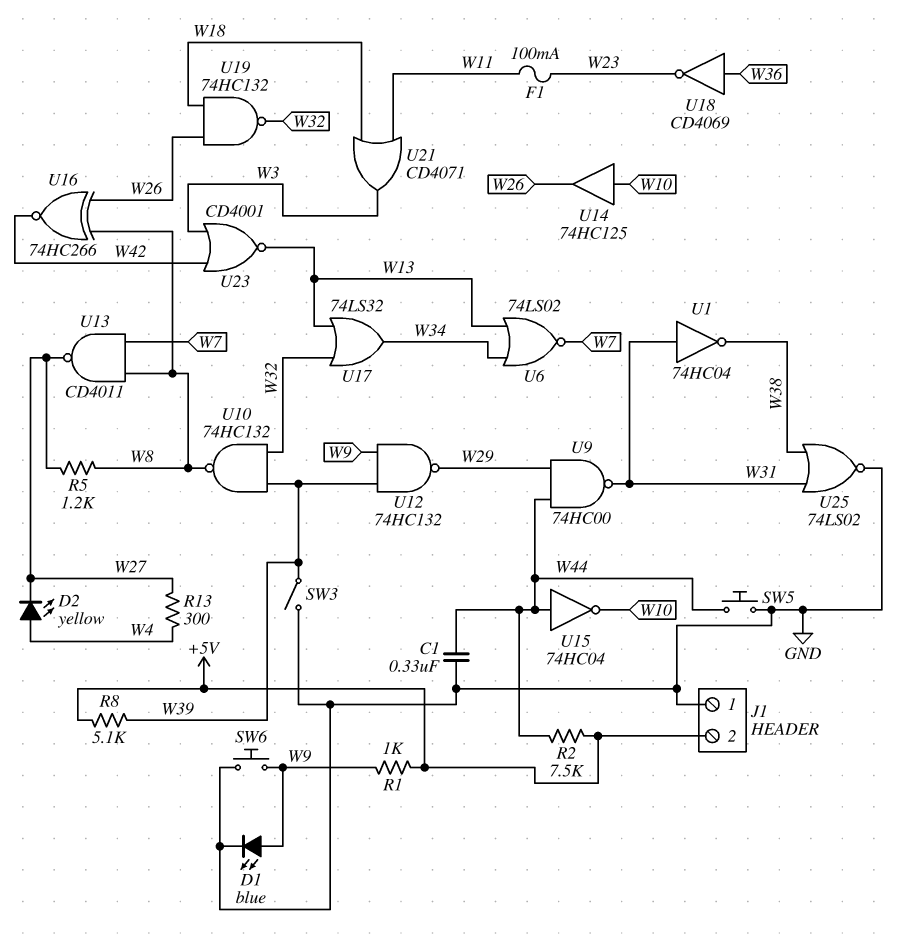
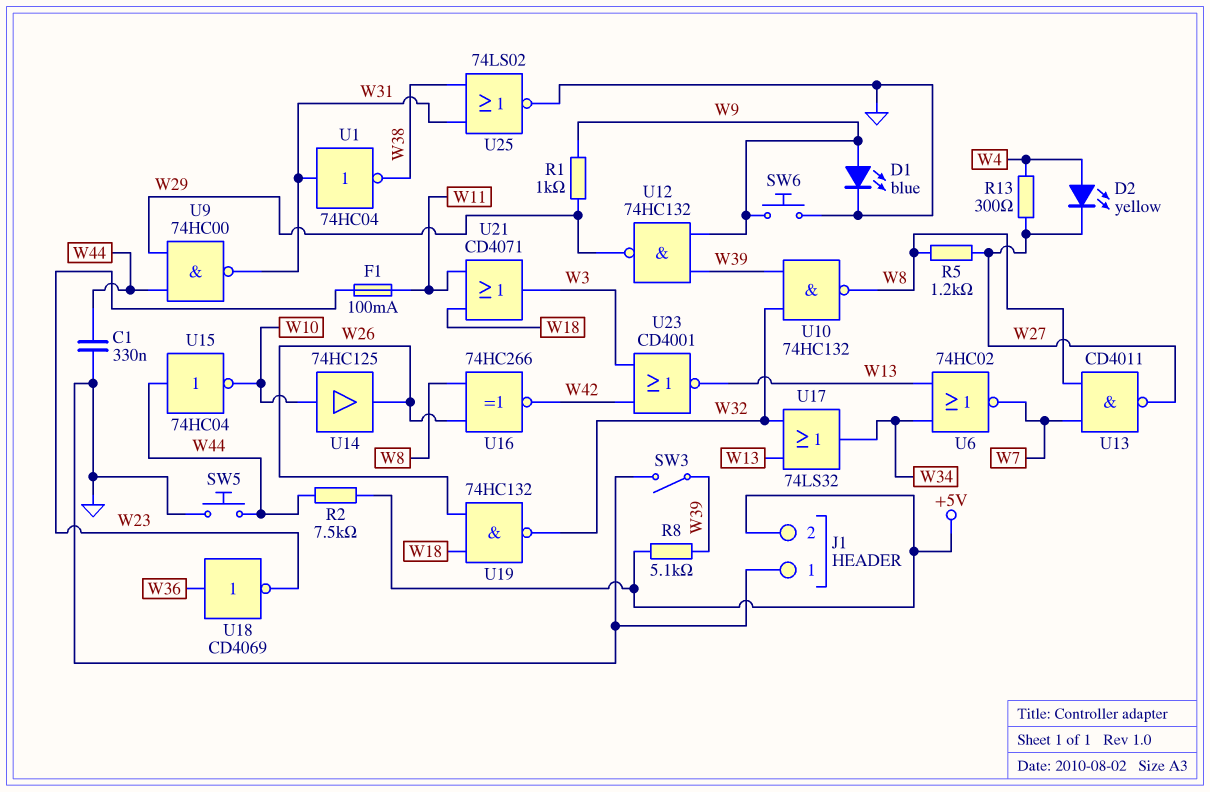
R1: 1k (+5V, W9) -> 1k (W9, W29)
U6: NOR 74LS02 (in W13, in W34, out W7) -> NOR 74HC02 (in W13, in W34, out W7)

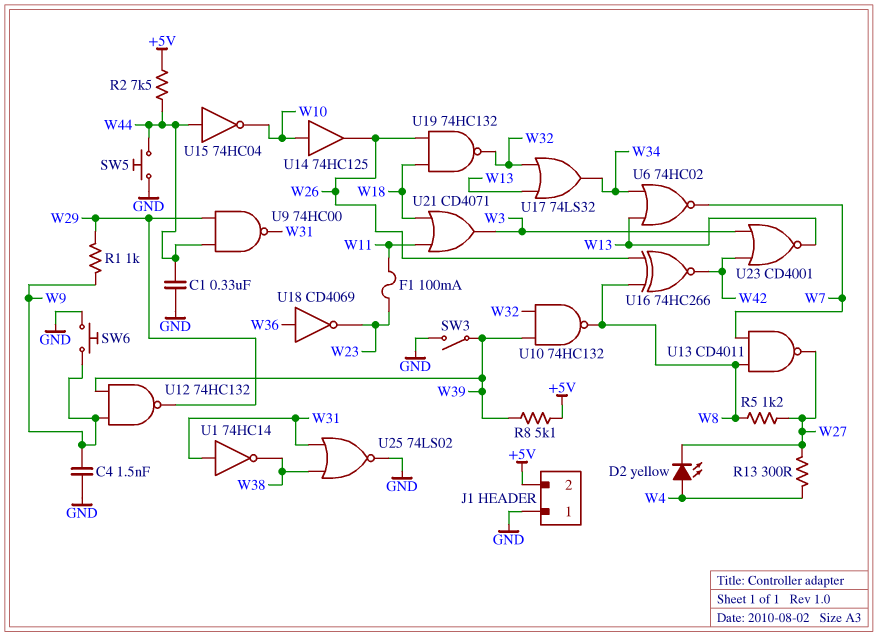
C4: none -> 1.5nF (GND, W9)
D1: LED blue (A W9, K GND) -> none
U1: NOT 74HC04 (in W31, out W38) -> NOT 74HC14 (in W31, out W38)

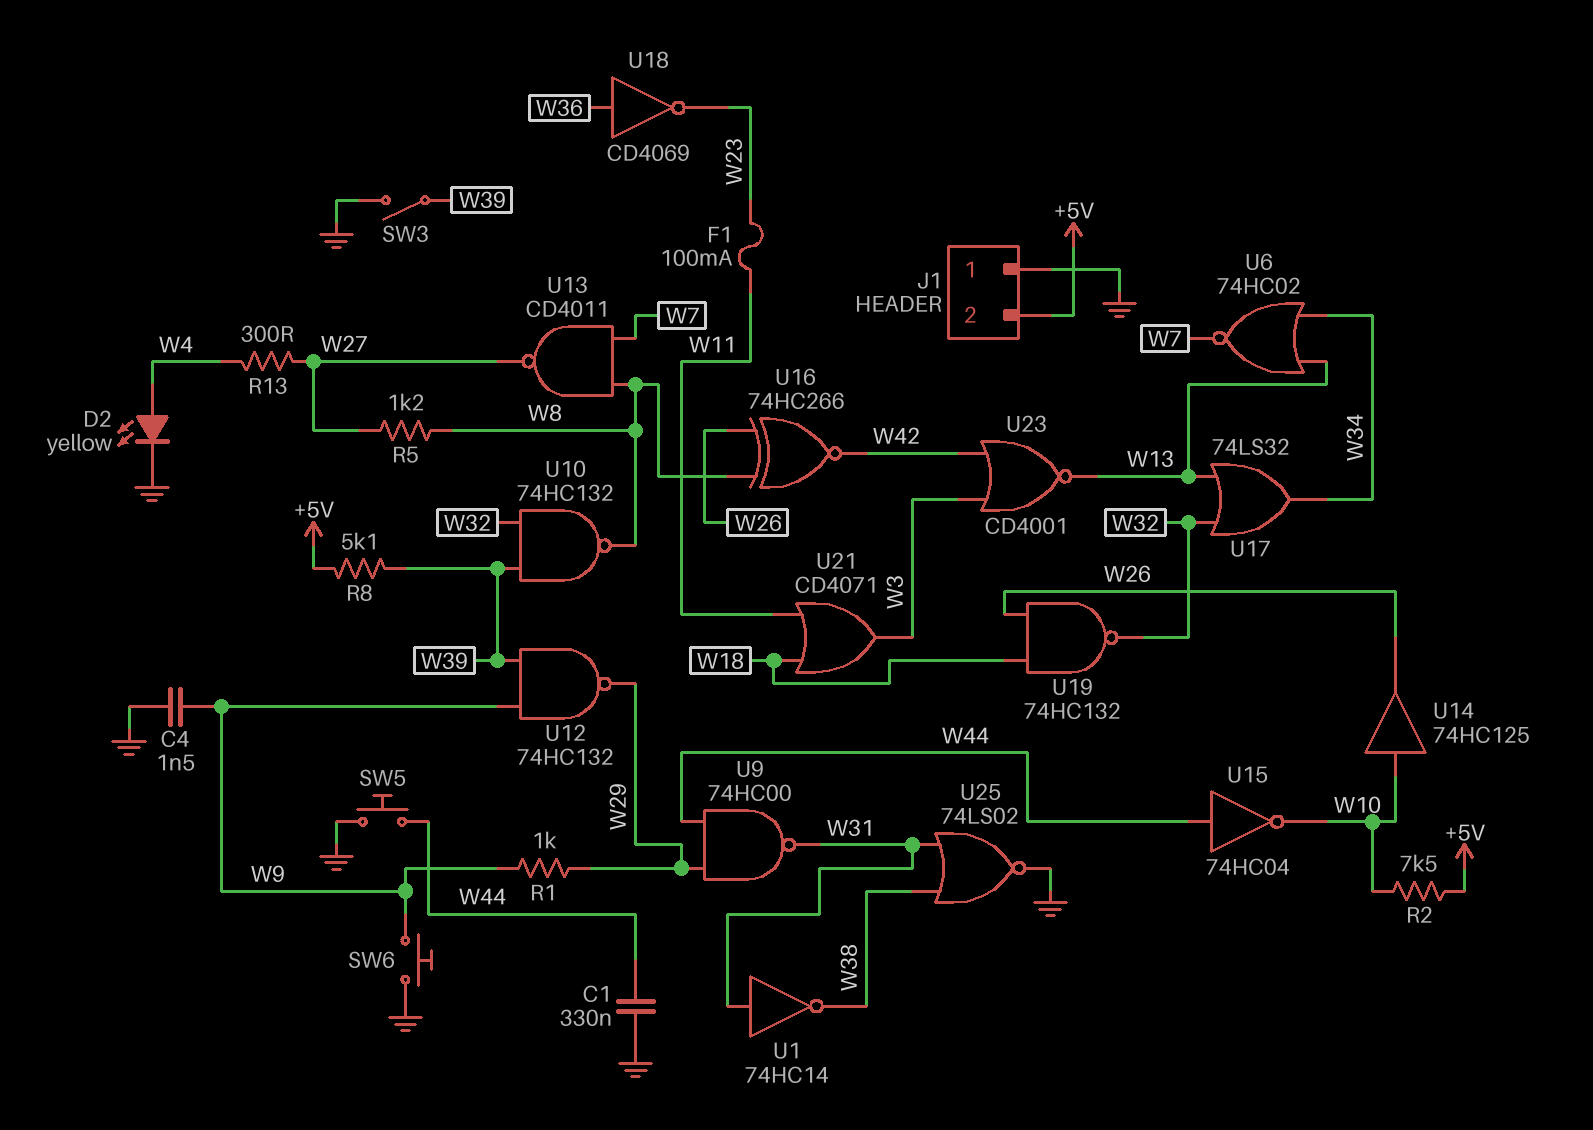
D2: LED yellow (A W4, K W27) -> LED yellow (A W4, K GND)
R2: 7.5k (+5V, W44) -> 7.5k (+5V, W10)

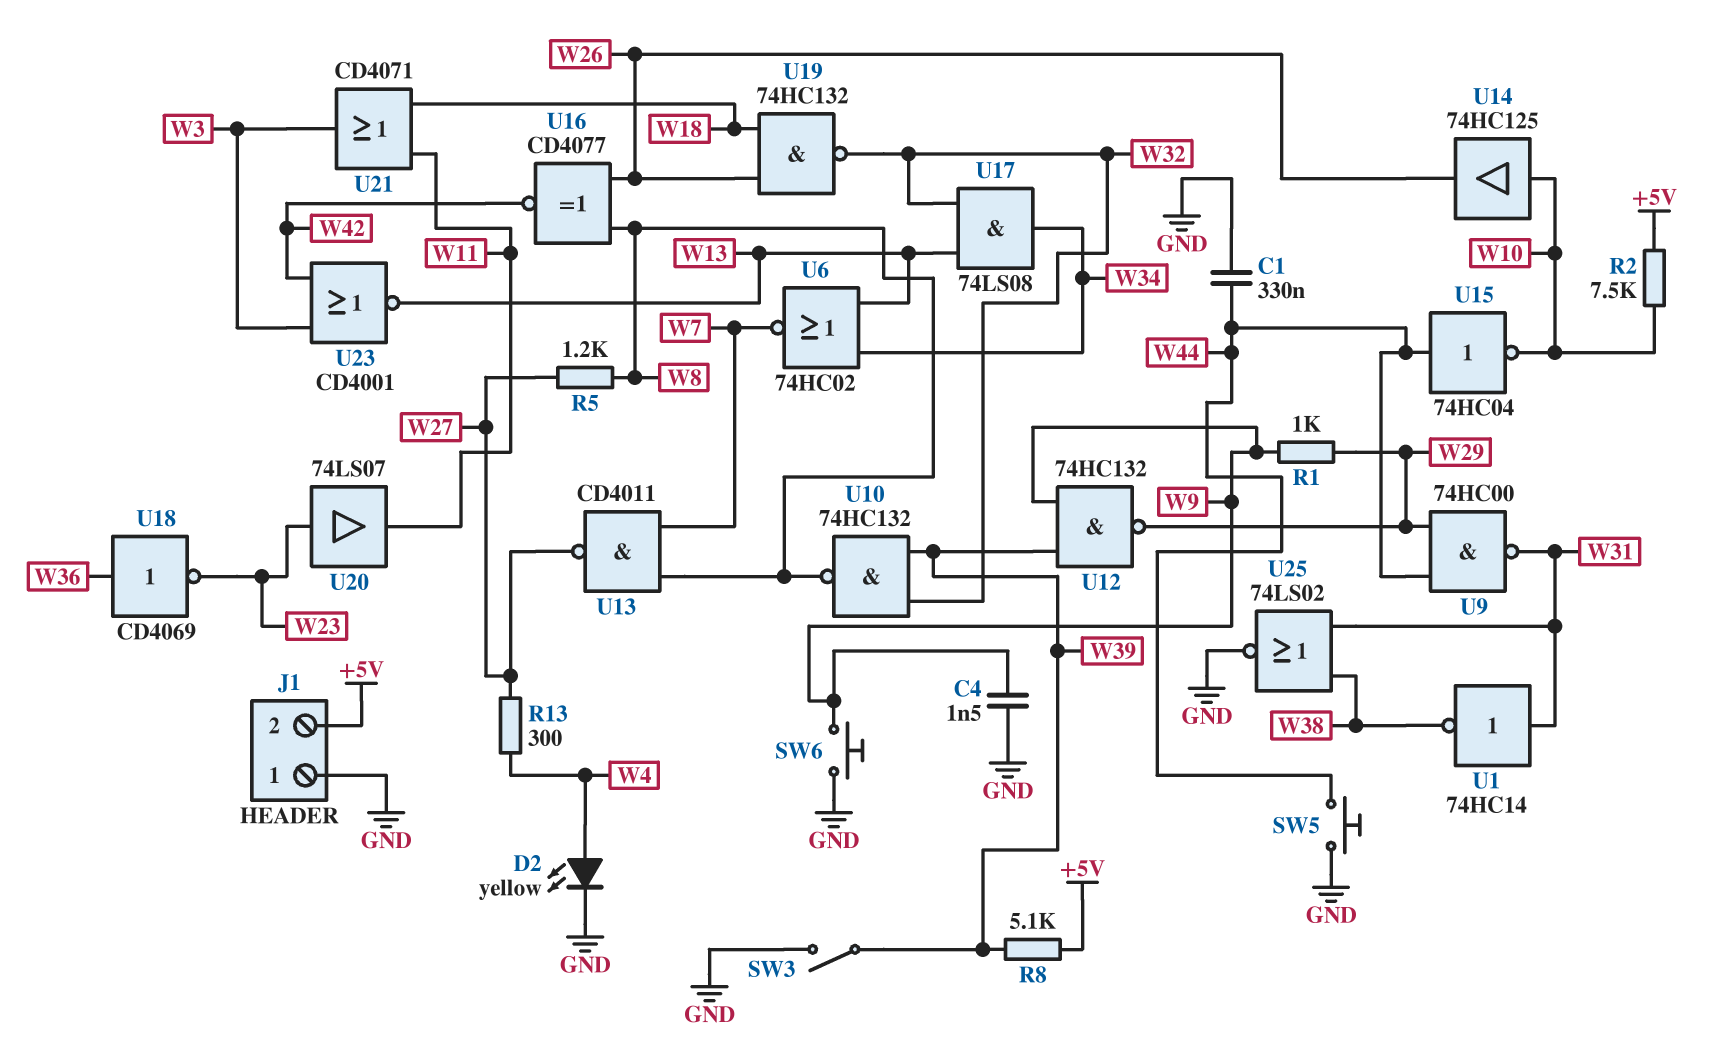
F1: 100mA (W11, W23) -> none
U16: XNOR 74HC266 (in W8, in W26, out W42) -> XNOR CD4077 (in W8, in W26, out W42)
U17: OR 74LS32 (in W13, in W32, out W34) -> AND 74LS08 (in W13, in W32, out W34)
U20: none -> buffer 74LS07 (in W23, out W11)

